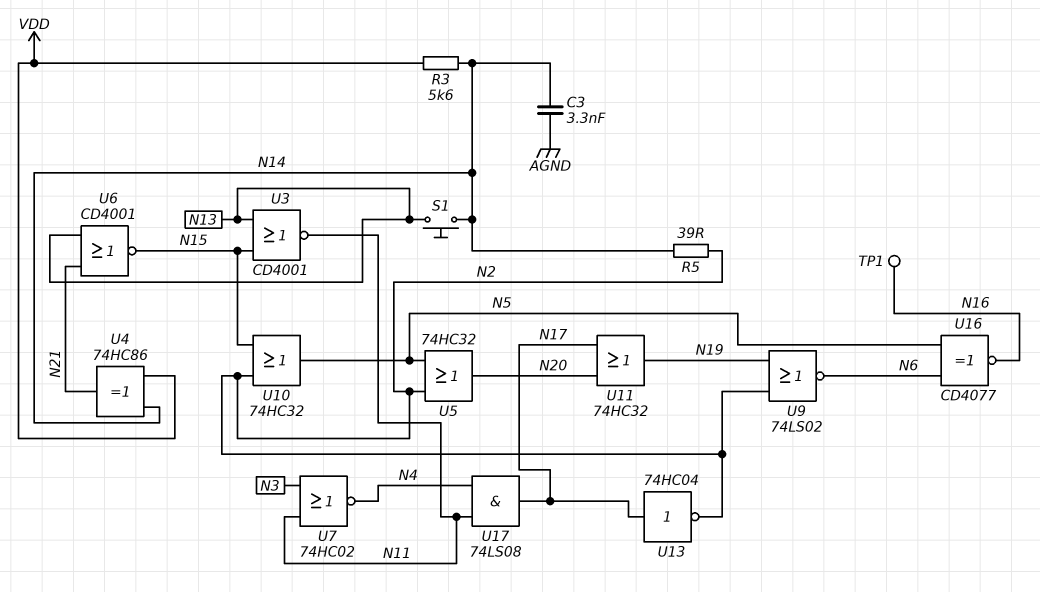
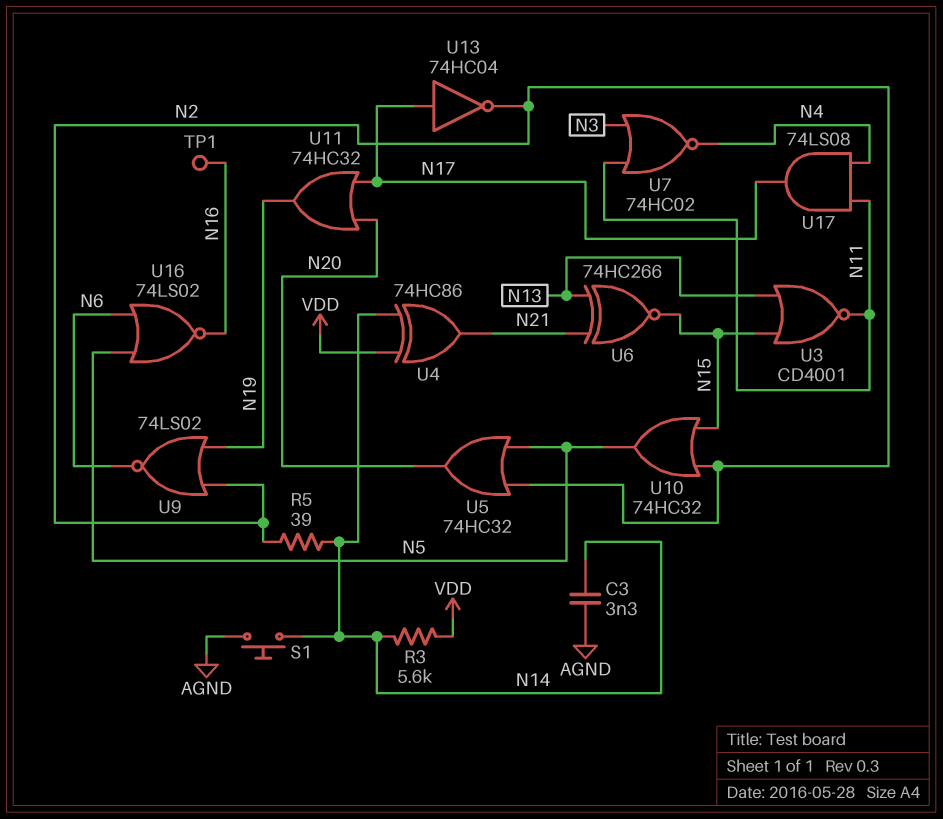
S1: button (N13, N14) -> button (AGND, N14)
U6: NOR CD4001 (in N13, in N21, out N15) -> XNOR 74HC266 (in N13, in N21, out N15)
U16: XNOR CD4077 (in N5, in N6, out N16) -> NOR 74LS02 (in N5, in N6, out N16)

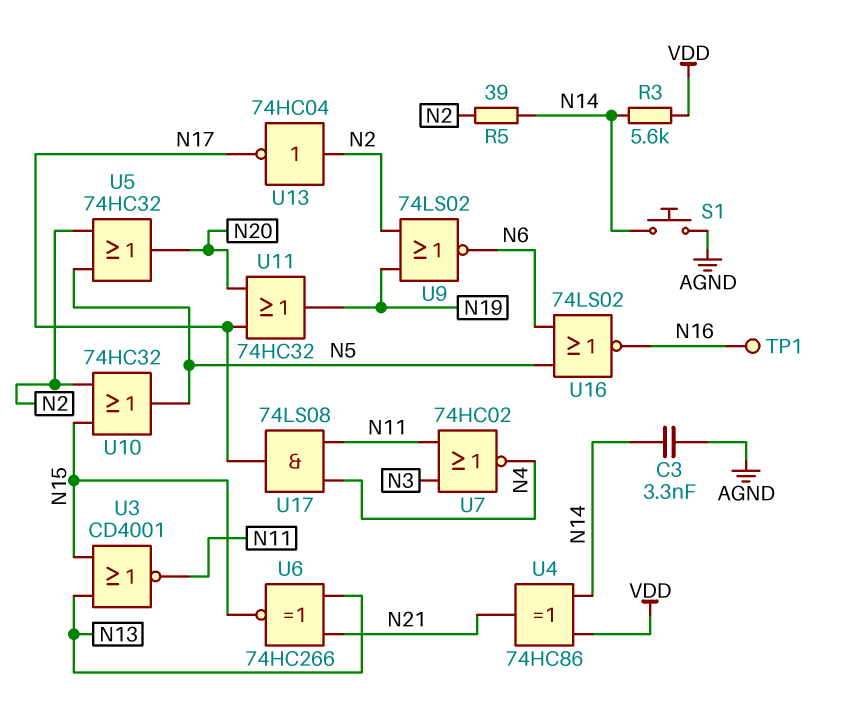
U13: NOT 74HC04 (in N17, out N2) -> NOT 74HC04 (in N2, out N17)

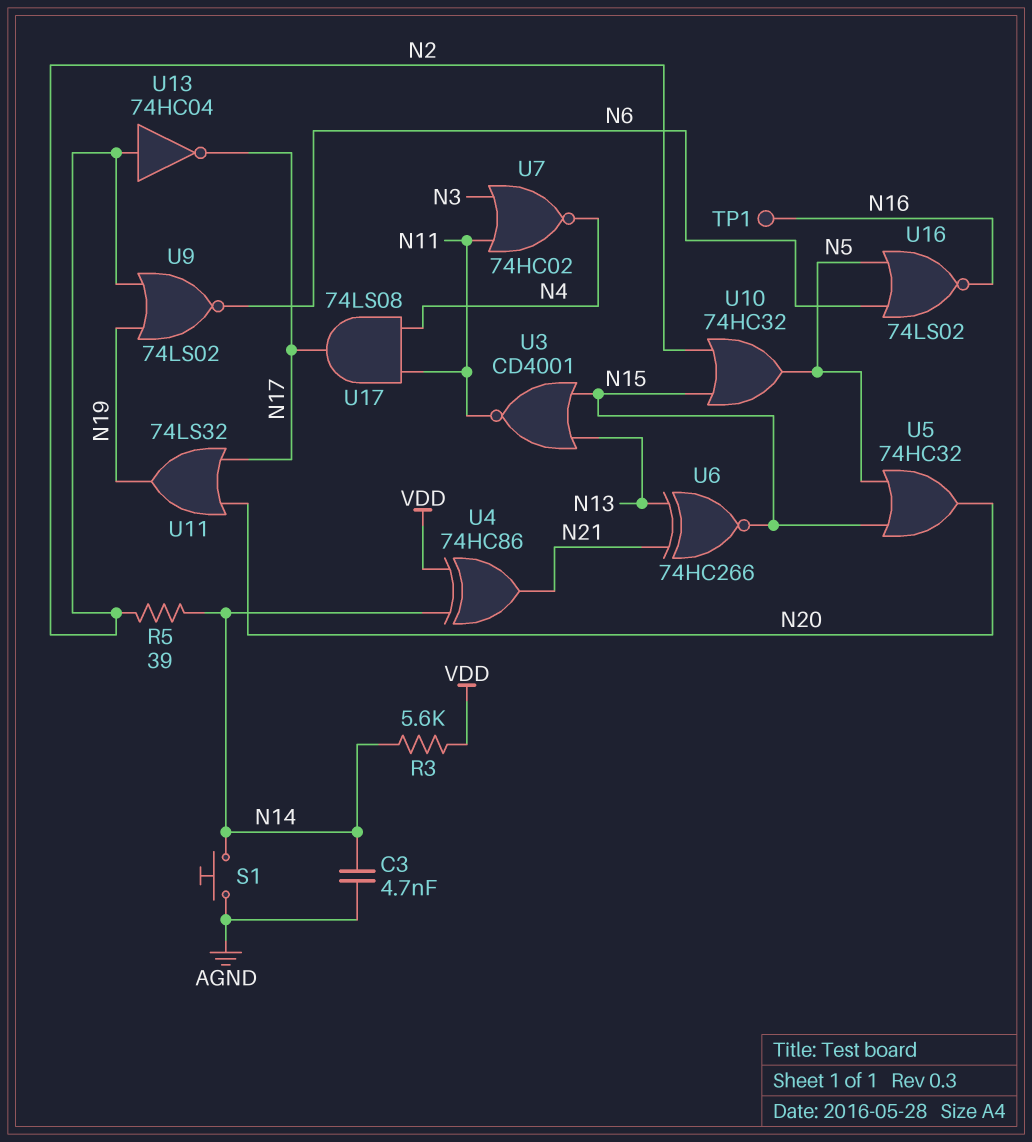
C3: 3.3nF (AGND, N14) -> 4.7nF (AGND, N14)
U5: OR 74HC32 (in N2, in N5, out N20) -> OR 74HC32 (in N5, in N15, out N20)
U11: OR 74HC32 (in N17, in N20, out N19) -> OR 74LS32 (in N17, in N20, out N19)

